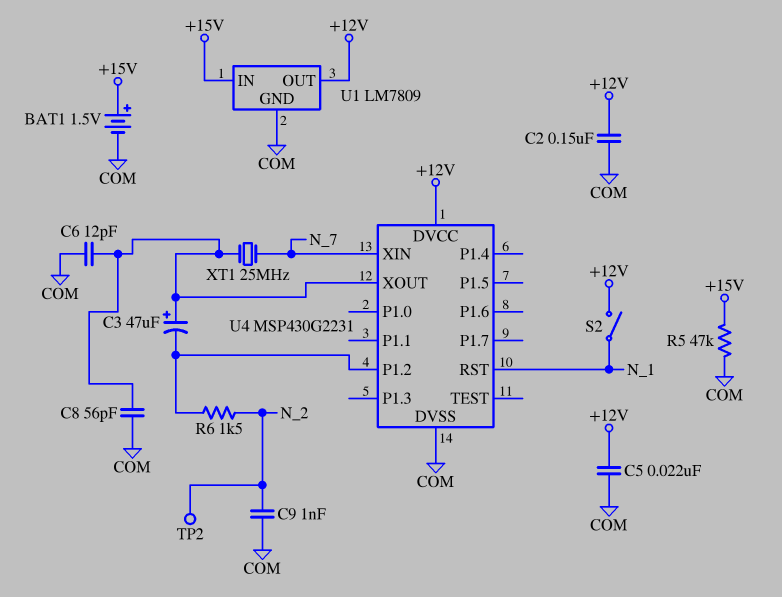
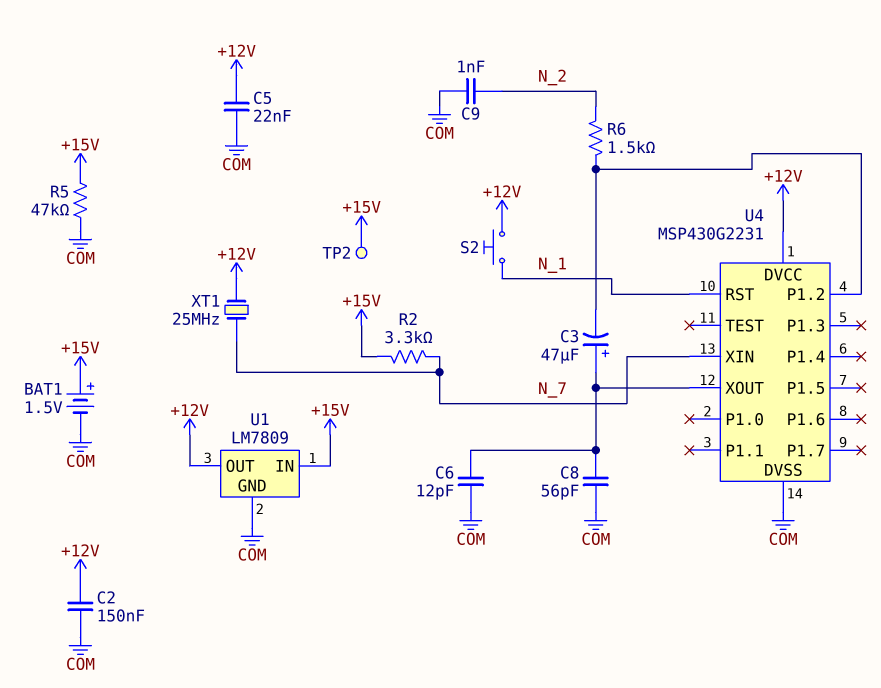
R2: none -> 3.3k (+15V, N_7)
S2: switch (+12V, N_1) -> button (+12V, N_1)
TP2: test point (N_2) -> test point (+15V)
XT1: 25MHz (N_7, U4/XOUT) -> 25MHz (+12V, N_7)

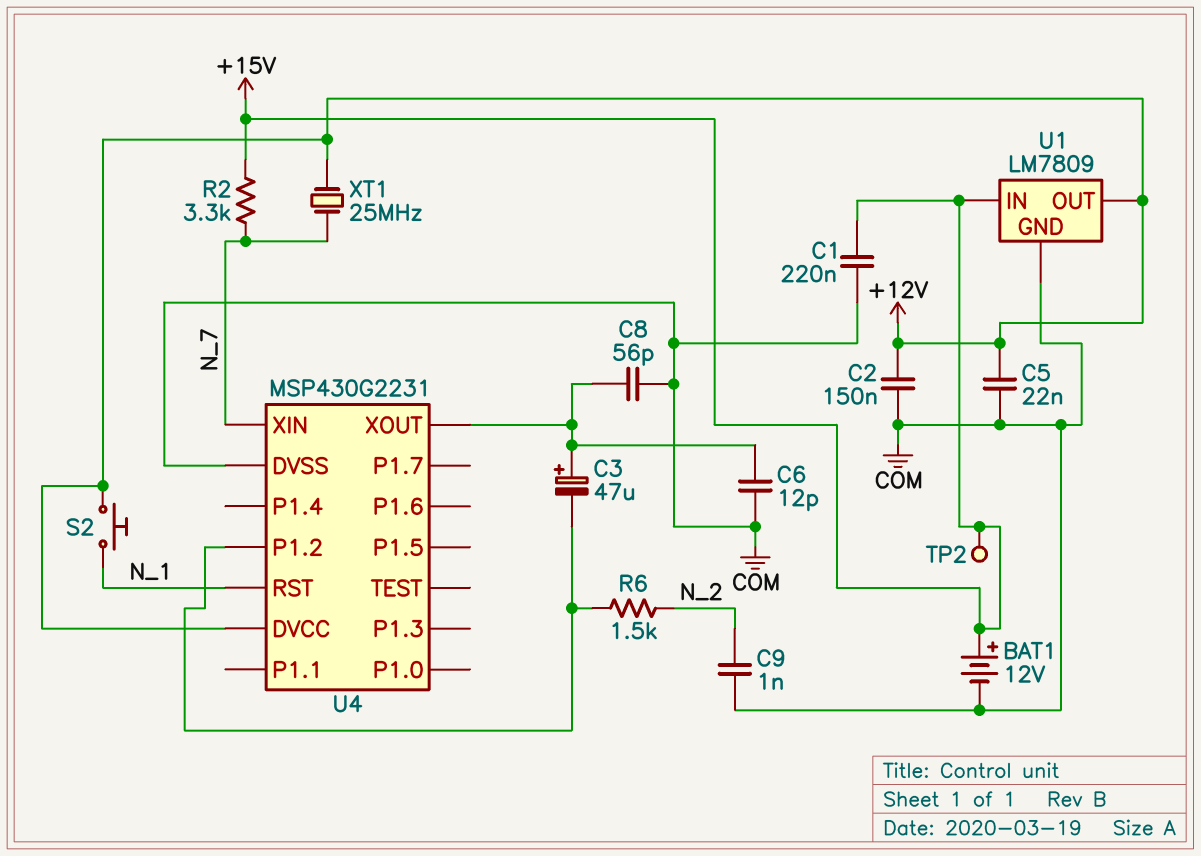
BAT1: 1.5V (plus +15V, minus COM) -> 12V (plus +15V, minus COM)
C1: none -> 220nF (+15V, COM)
R5: 47k (+15V, COM) -> none

